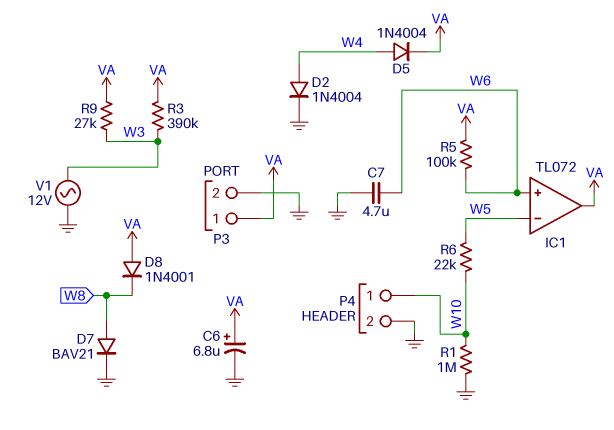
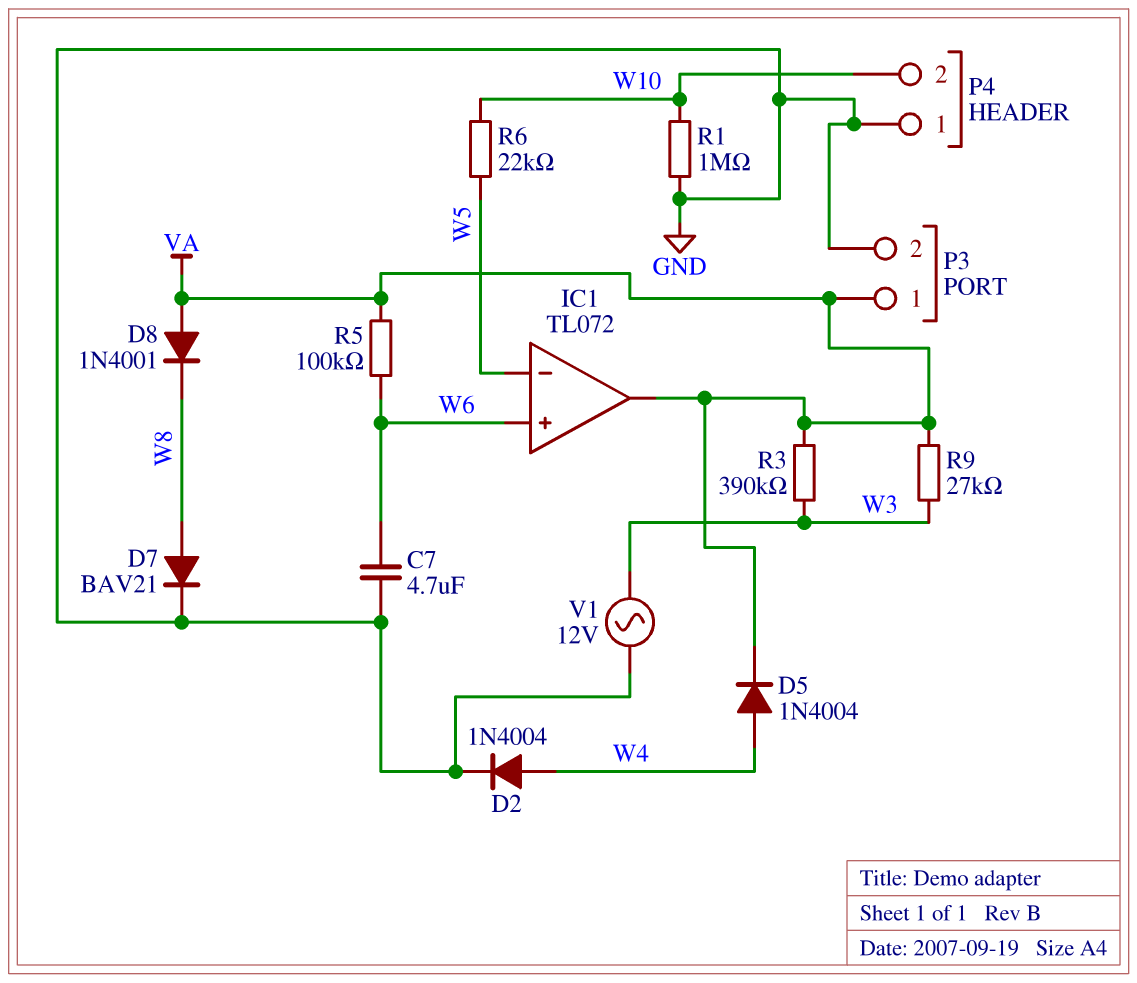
C6: 6.8uF (plus VA, minus GND) -> none
P4 pin 1: W10 -> GND
P4 pin 2: GND -> W10

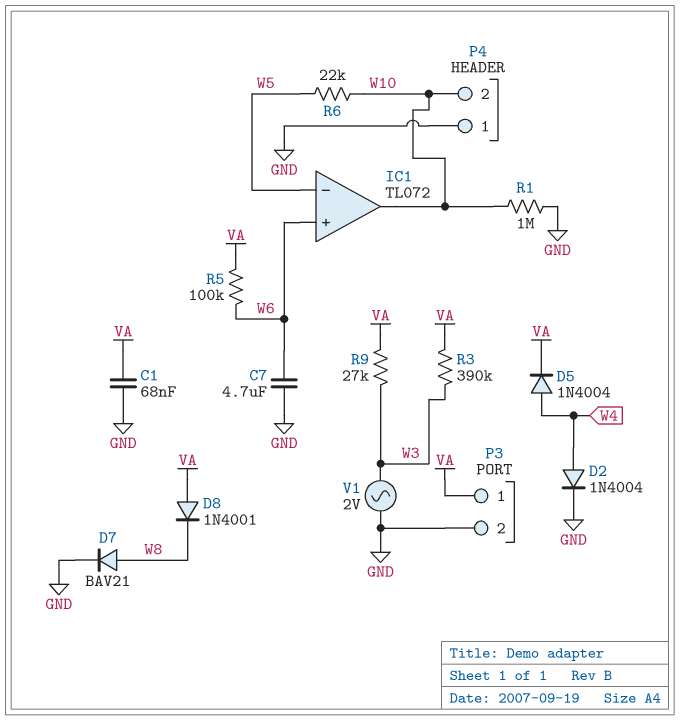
C1: none -> 68nF (GND, VA)
IC1 pin out: VA -> W10
V1: AC 12V (GND, W3) -> AC 2V (GND, W3)

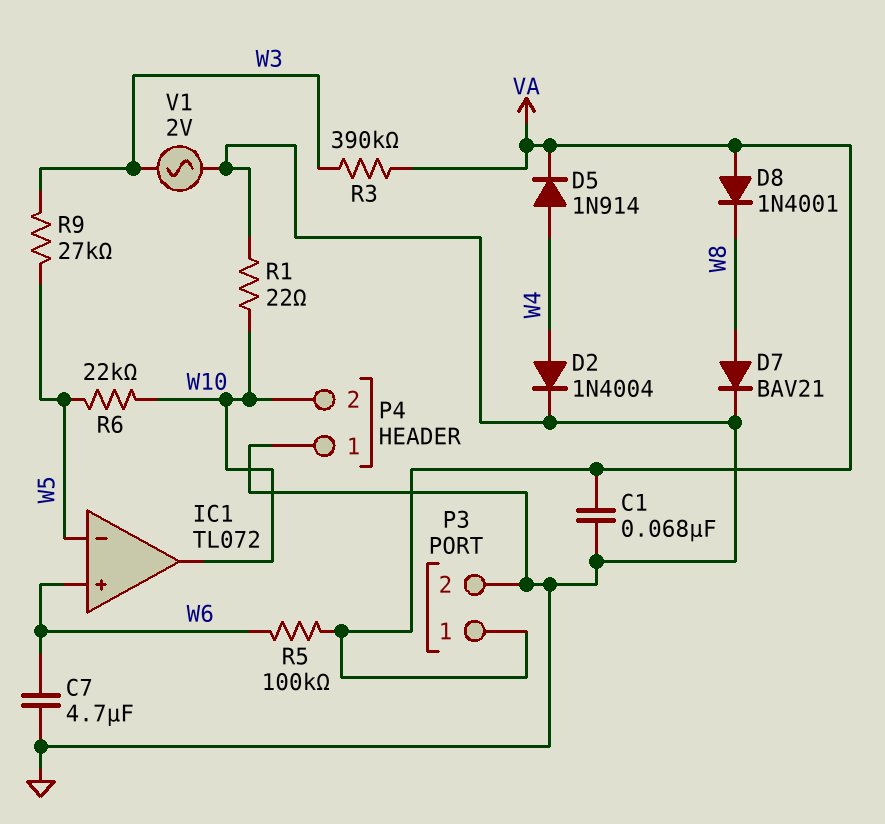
D5: diode 1N4004 (A W4, K VA) -> diode 1N914 (A W4, K VA)
R1: 1M (GND, W10) -> 22 (GND, W10)
R9: 27k (VA, W3) -> 27k (W3, W5)

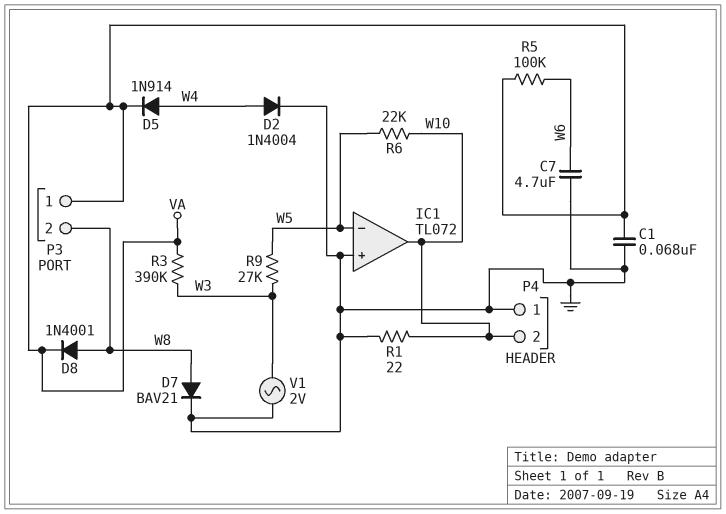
D8: diode 1N4001 (A VA, K W8) -> diode 1N4001 (A W8, K VA)
IC1 pin in+: W6 -> GND
P3 pin 2: GND -> W8

